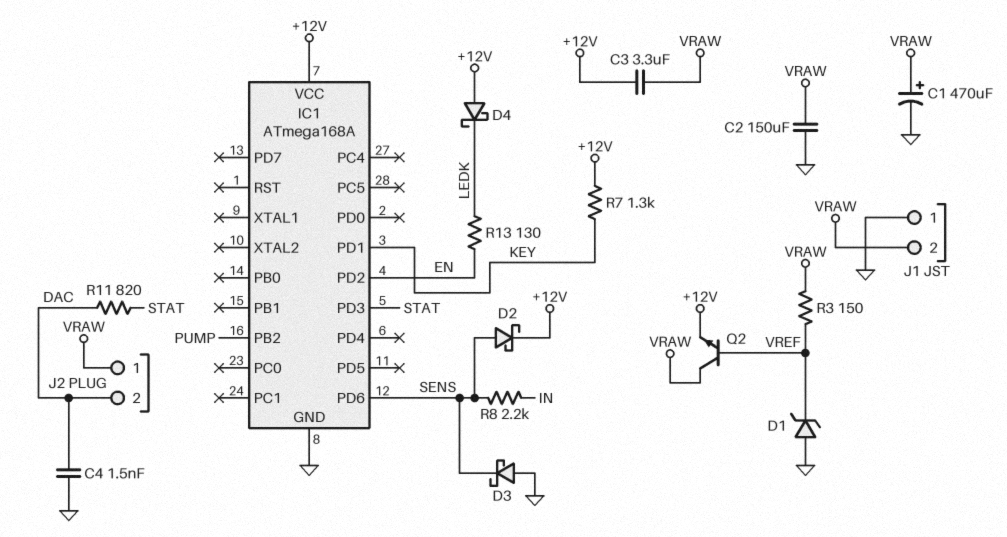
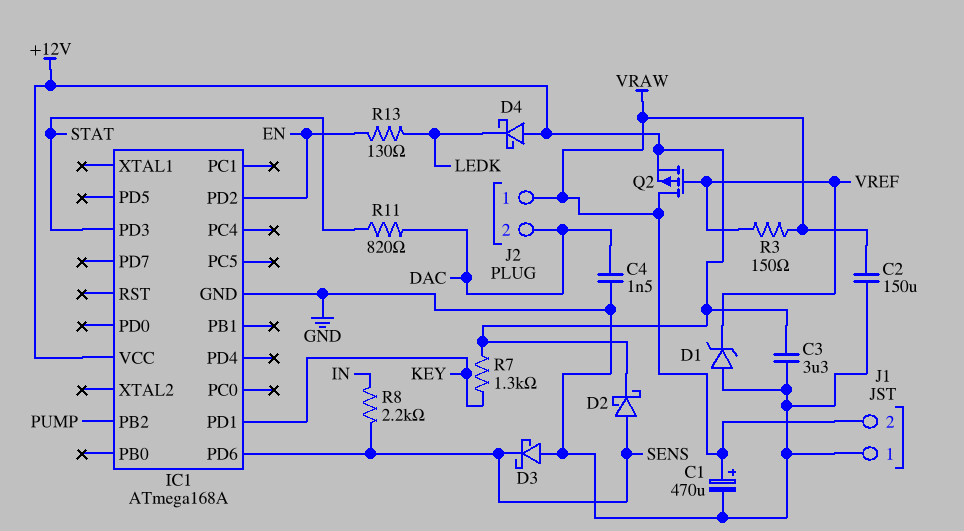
C3: 3.3uF (+12V, VRAW) -> 3.3uF (+12V, GND)
Q2: NPN (B VREF, C VRAW, E +12V) -> PMOS (G VREF, D VRAW, S +12V)

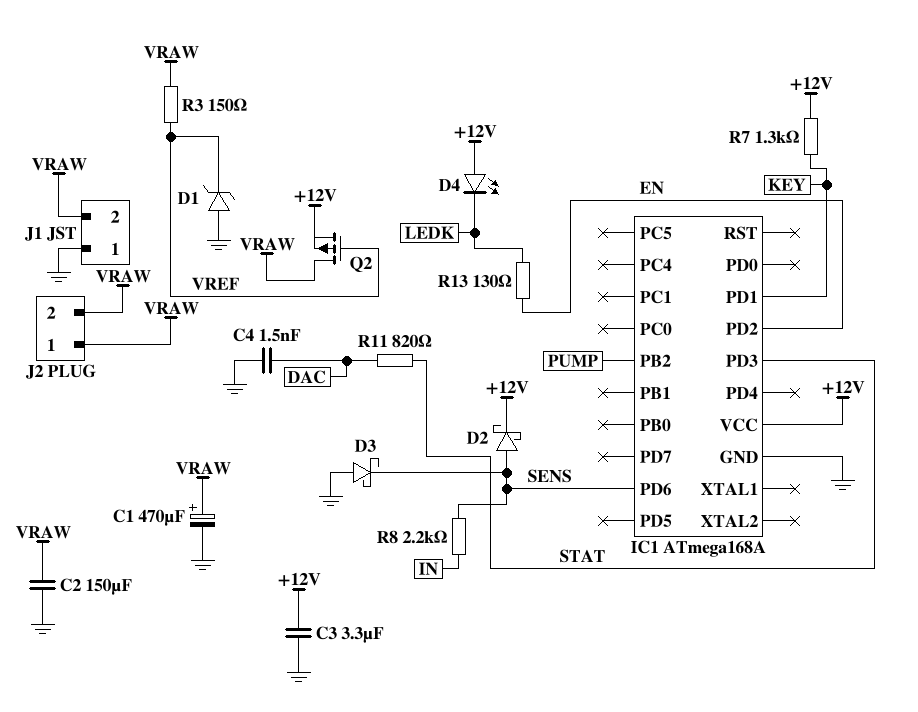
D4: schottky (A +12V, K LEDK) -> LED (A +12V, K LEDK)
J2 pin 2: DAC -> VRAW

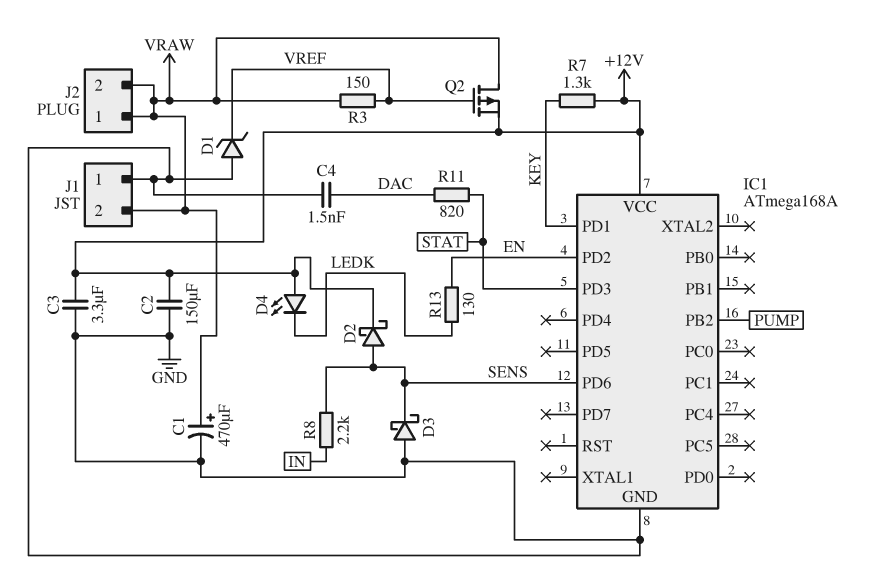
C2: 150uF (GND, VRAW) -> 150uF (+12V, GND)

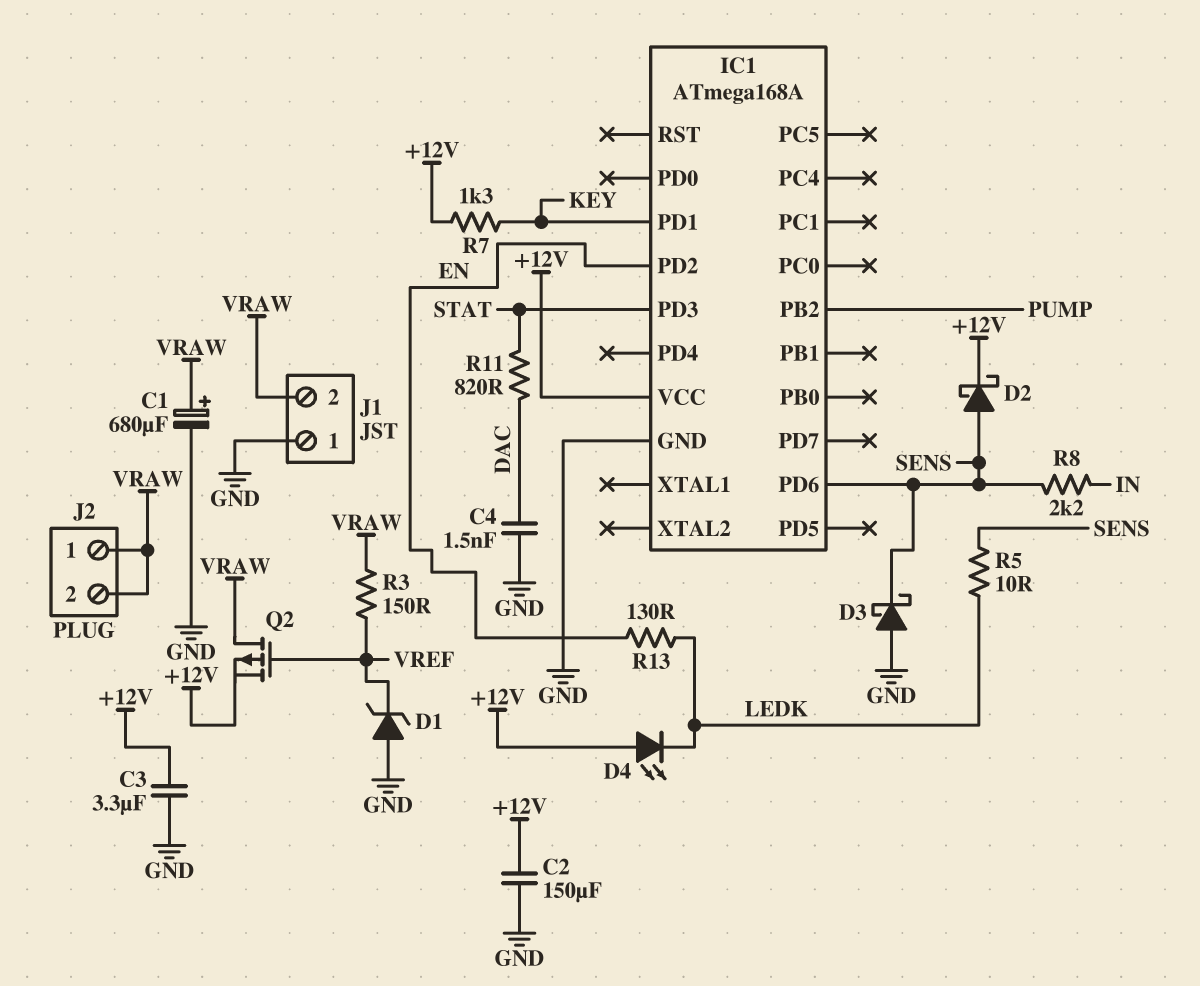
C1: 470uF (plus VRAW, minus GND) -> 680uF (plus VRAW, minus GND)
R5: none -> 10 (LEDK, SENS)

